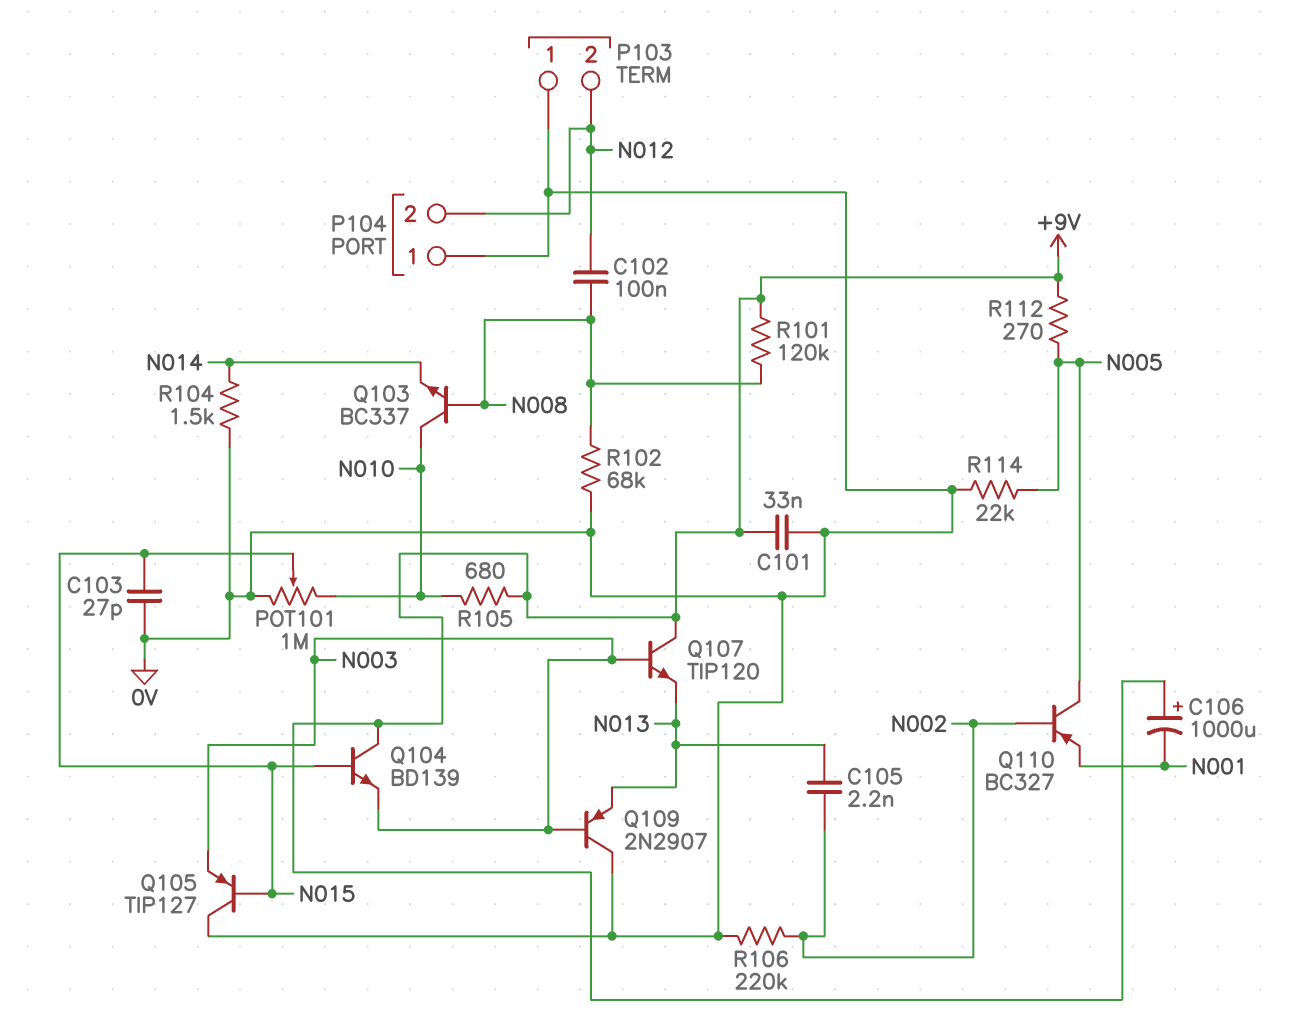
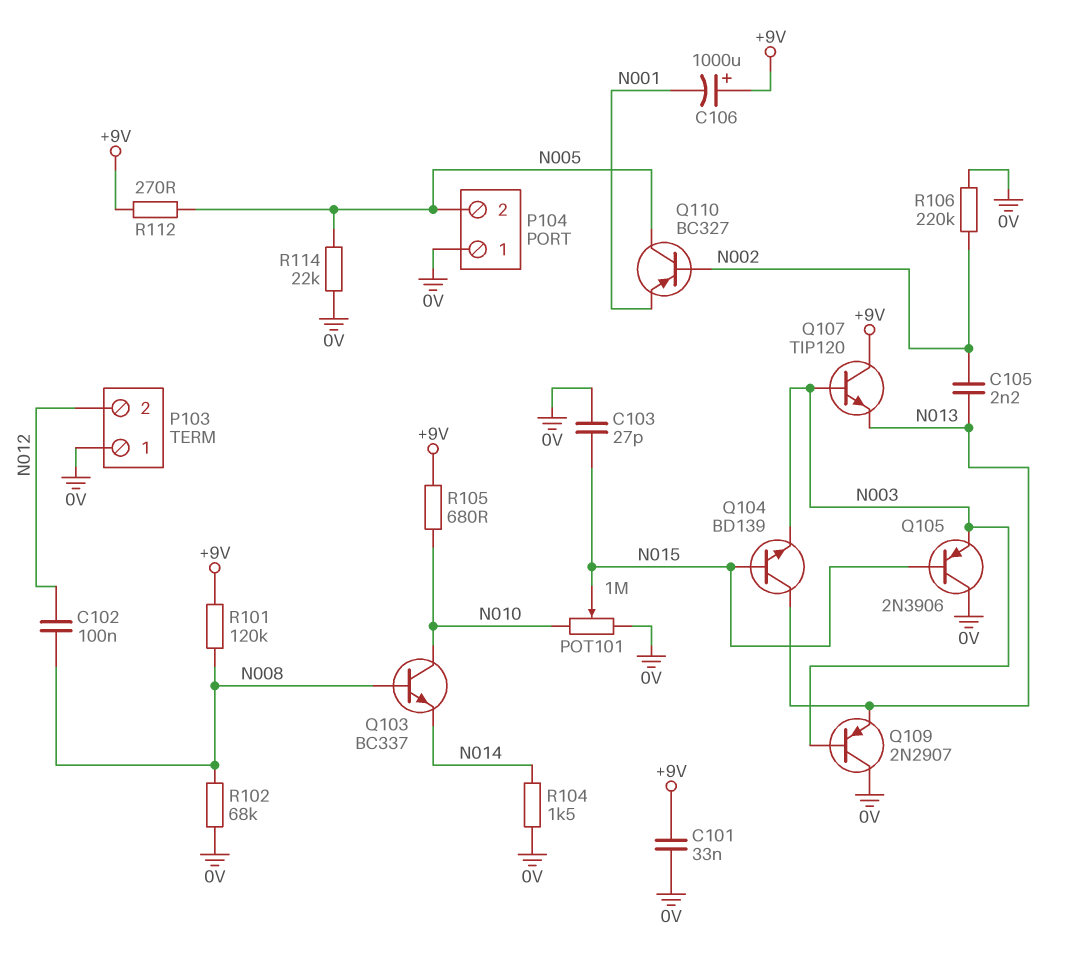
P104 pin 2: N012 -> N005
Q104: NPN BD139 (B N015, C +9V, E N003) -> NPN BD139 (B N015, C N013, E N003)
Q105: PNP TIP127 (B N015, C 0V, E N003) -> PNP 2N3906 (B N015, C 0V, E N003)

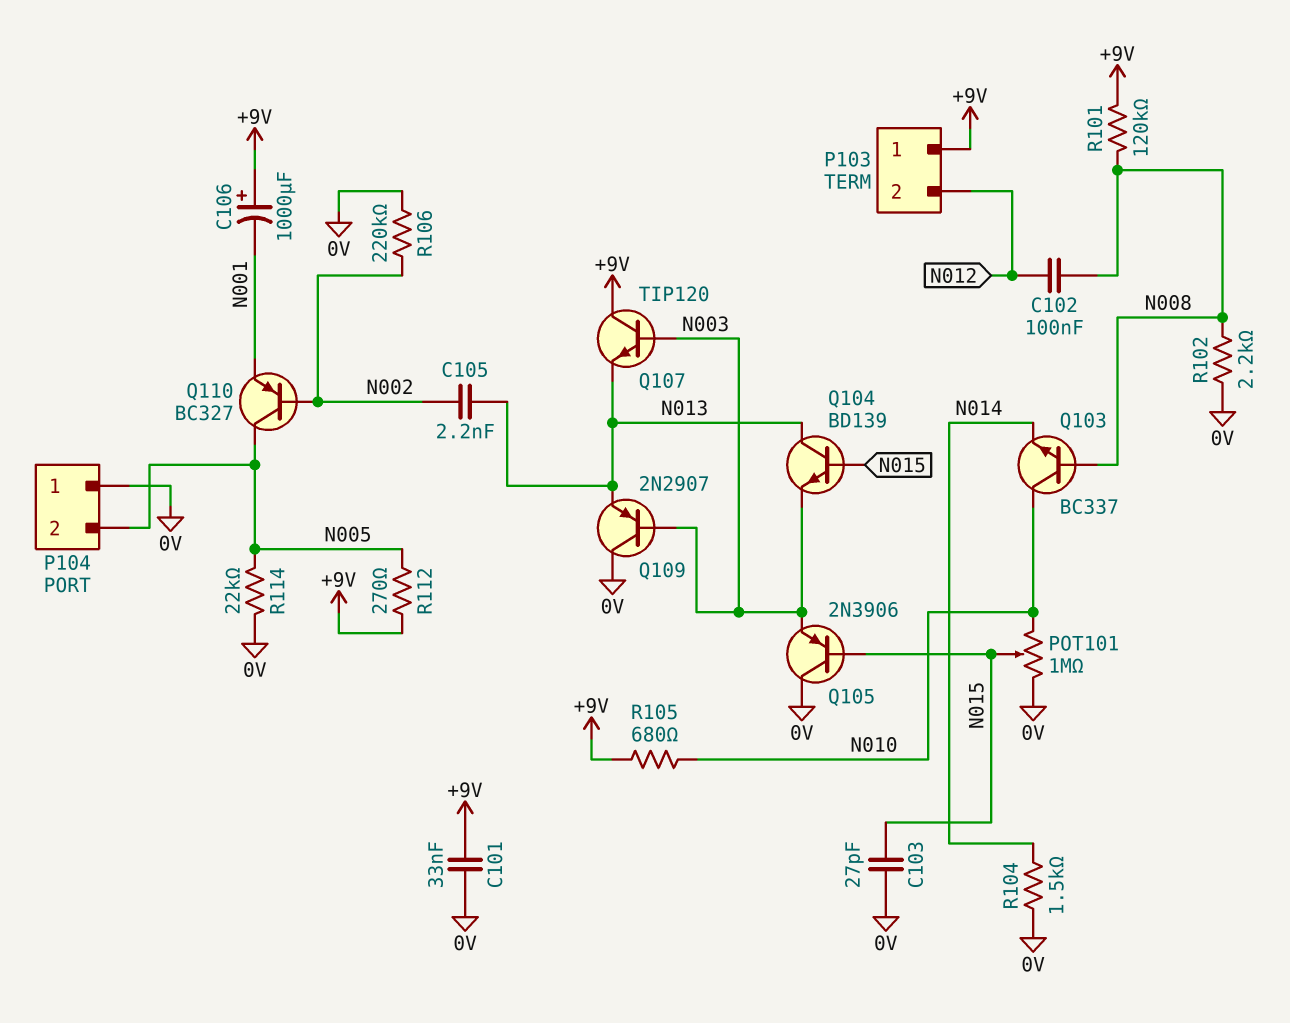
P103 pin 1: 0V -> +9V
R102: 68k (0V, N008) -> 2.2k (0V, N008)

